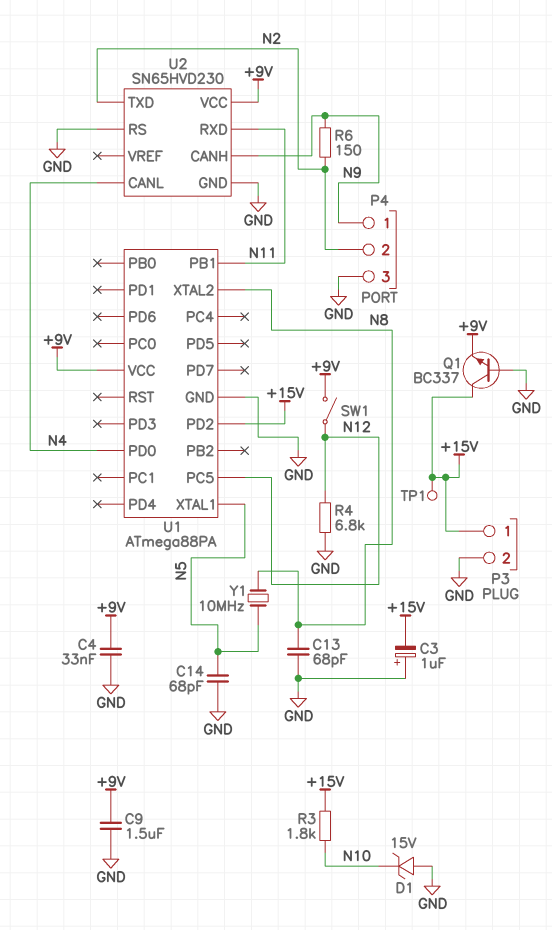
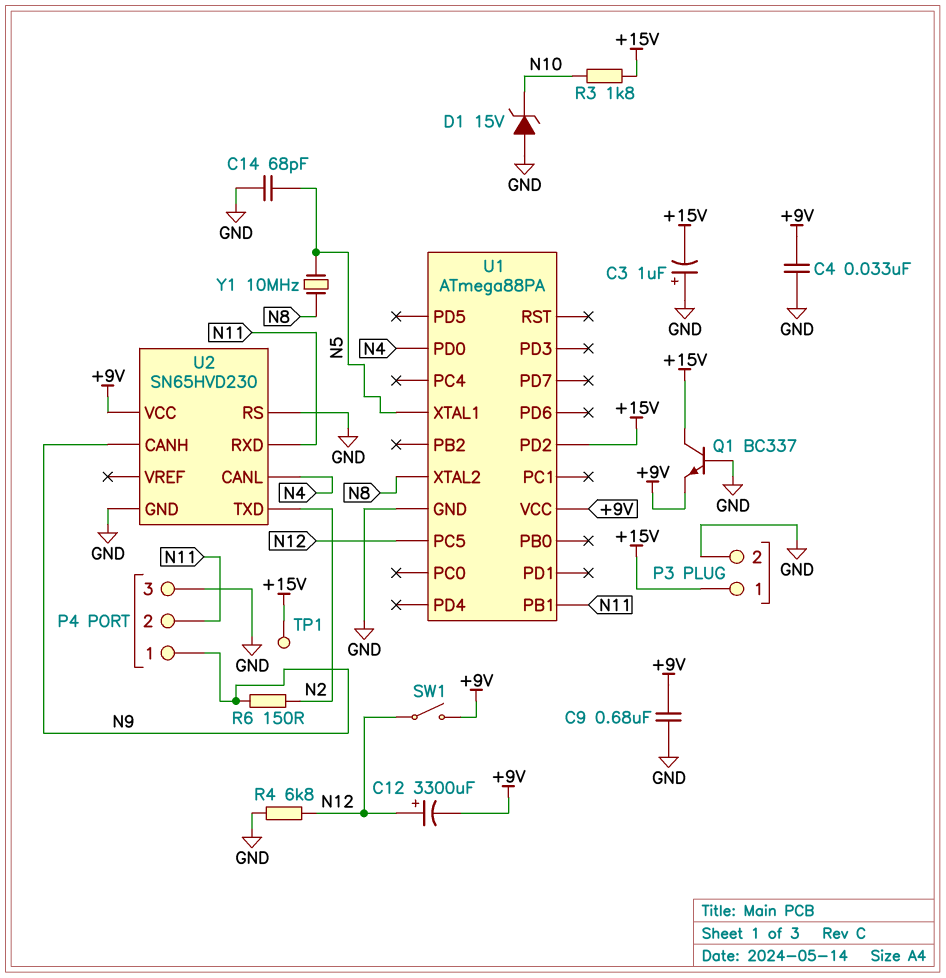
C9: 1.5uF (+9V, GND) -> 680nF (+9V, GND)
C12: none -> 3300uF (plus N12, minus +9V)
C13: 68pF (GND, N8) -> none
P4 pin 2: N2 -> N11

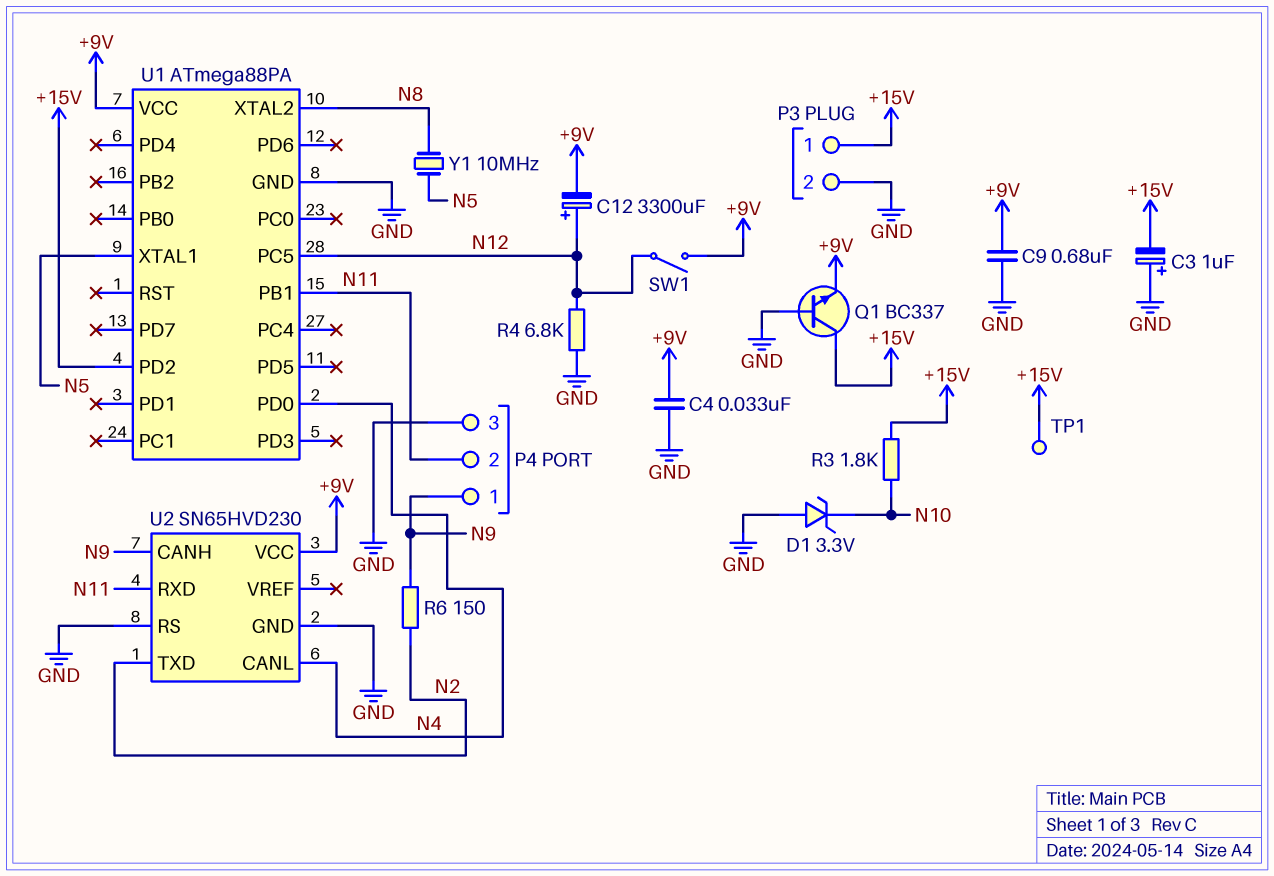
C14: 68pF (GND, N5) -> none
D1: zener 15V (A GND, K N10) -> zener 3.3V (A GND, K N10)

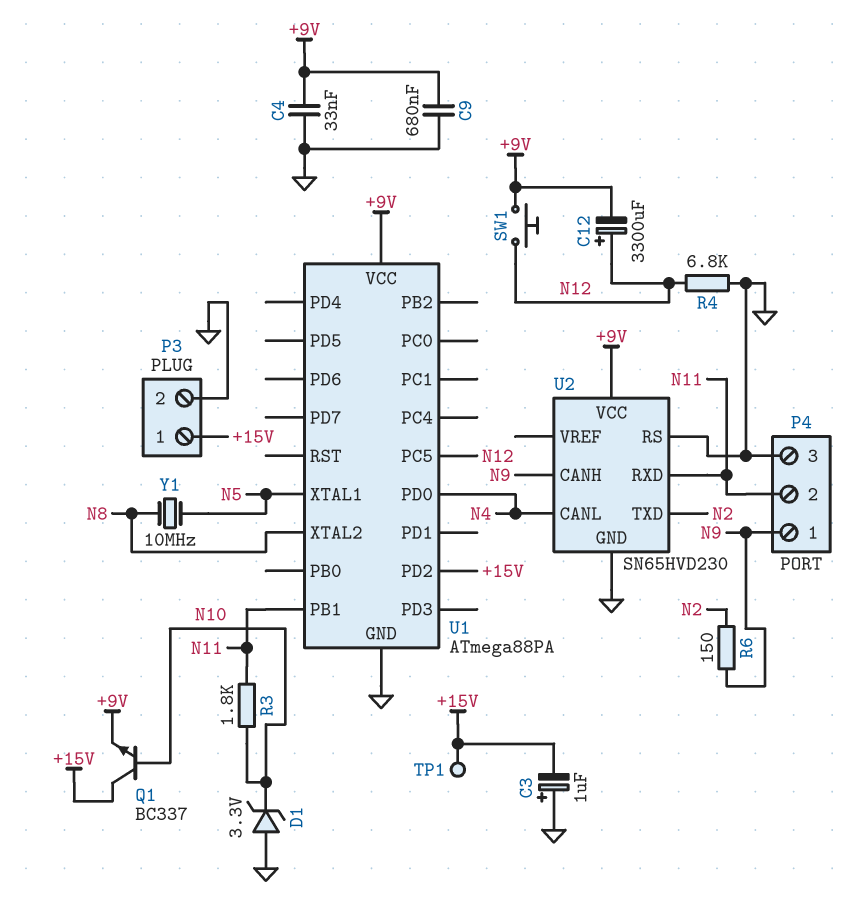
Q1: NPN BC337 (B GND, C +15V, E +9V) -> NPN BC337 (B N10, C +15V, E +9V)
R3: 1.8k (+15V, N10) -> 1.8k (N10, N11)
SW1: switch (+9V, N12) -> button (+9V, N12)

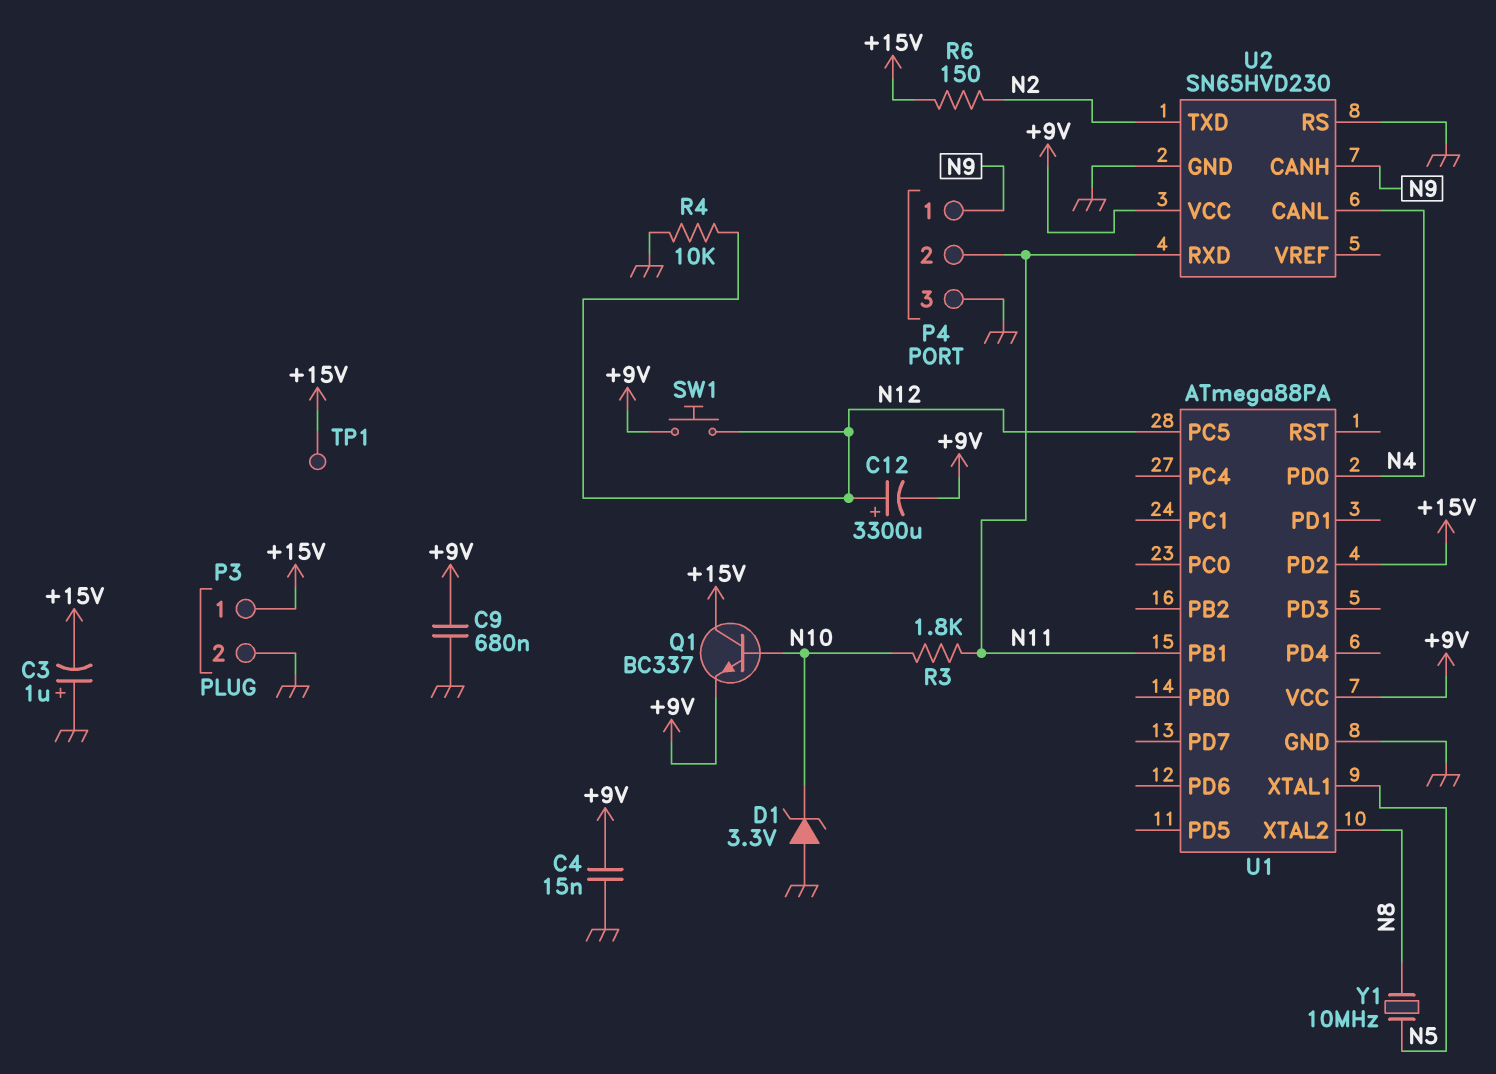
C4: 33nF (+9V, GND) -> 15nF (+9V, GND)
R4: 6.8k (GND, N12) -> 10k (GND, N12)
R6: 150 (N2, N9) -> 150 (+15V, N2)

